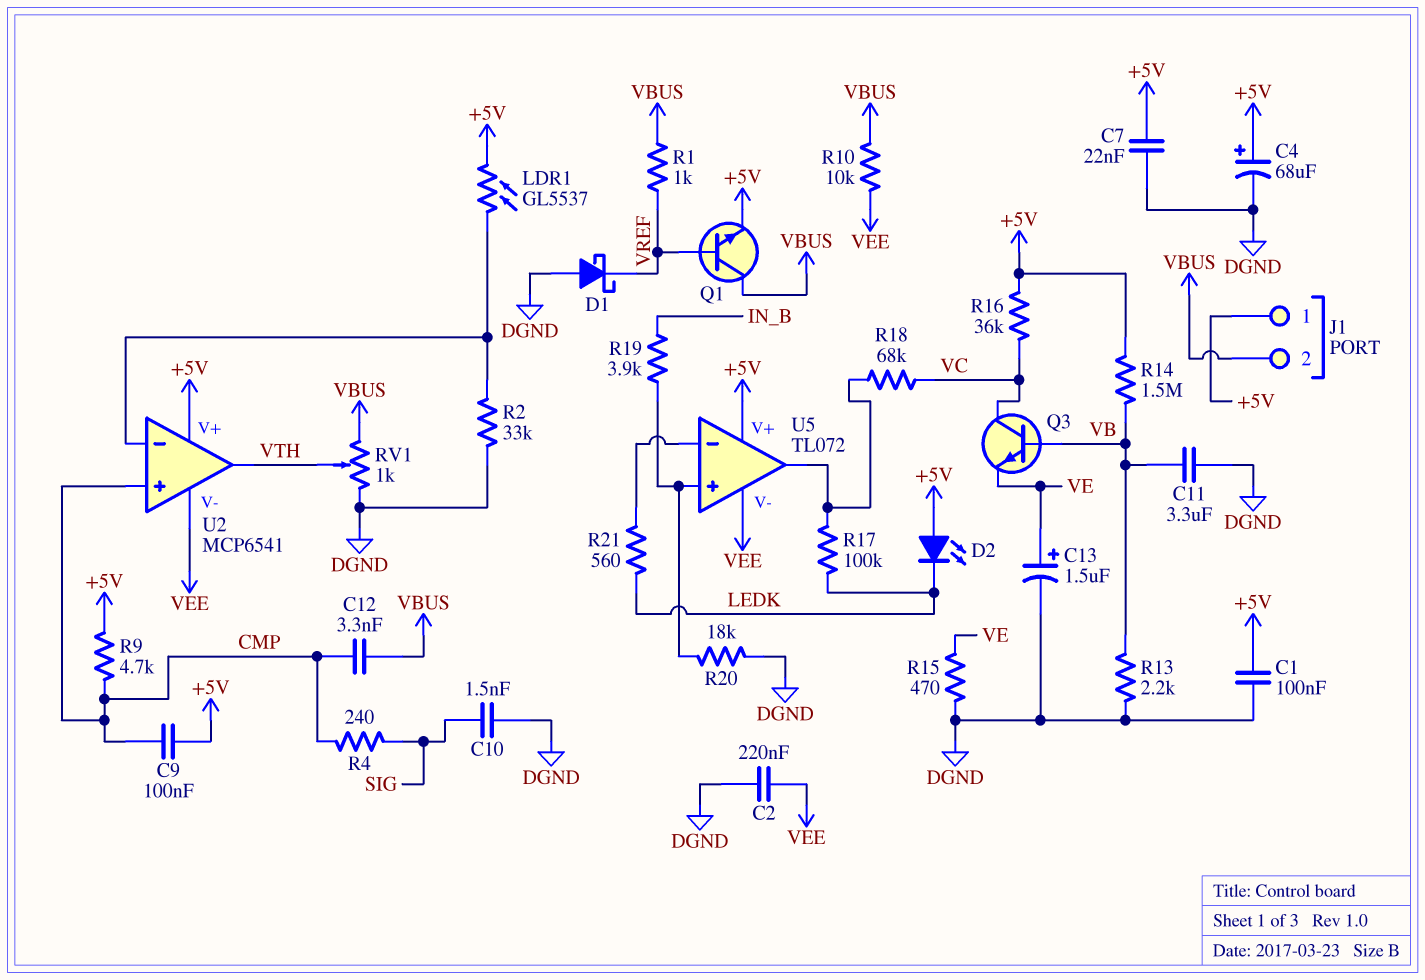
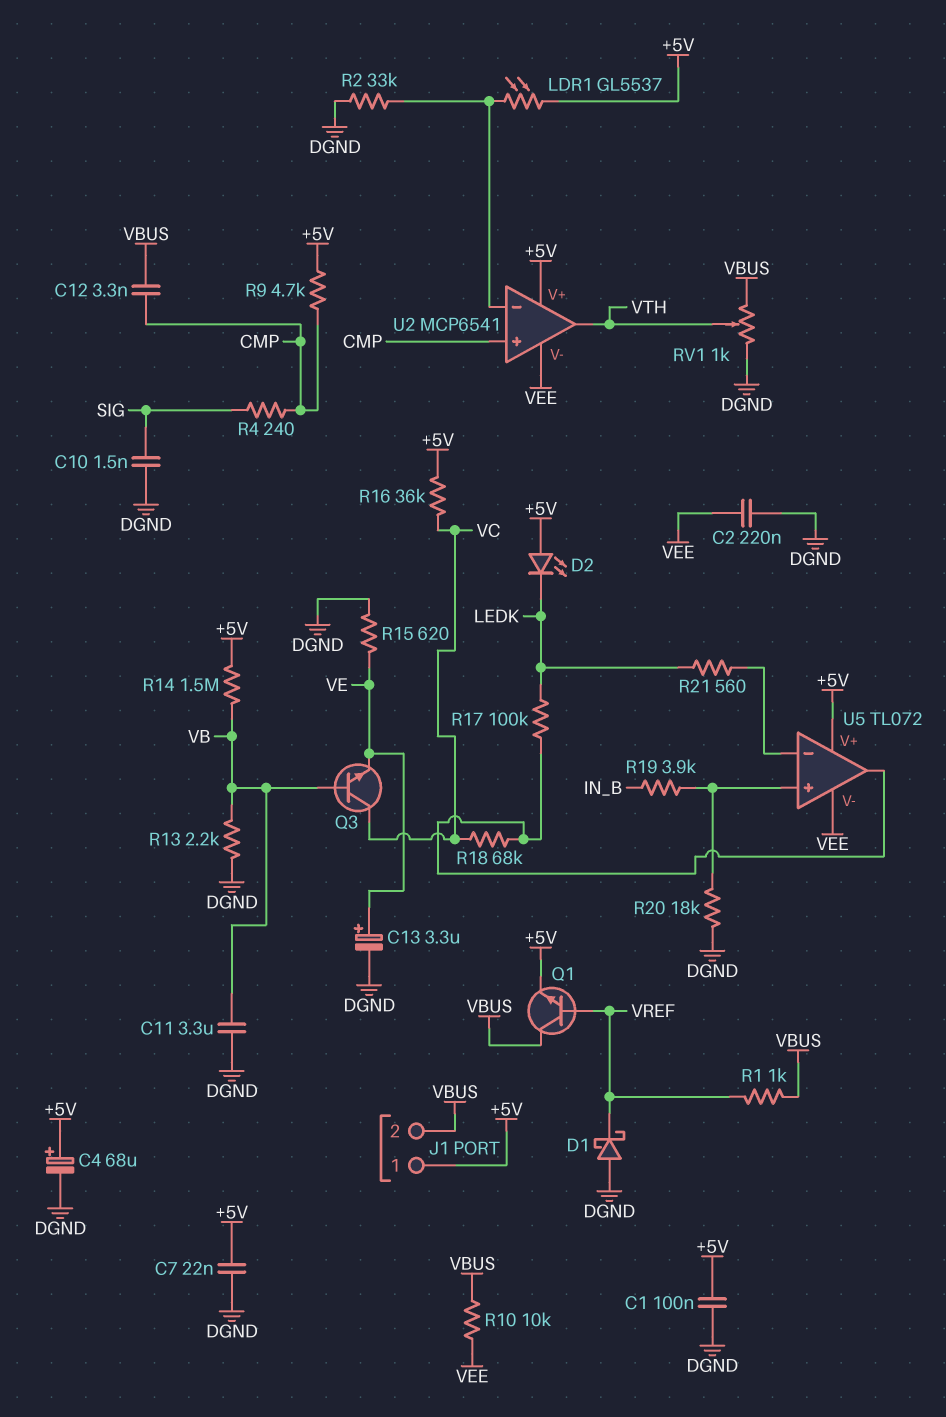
C9: 100nF (+5V, CMP) -> none
C13: 1.5uF (plus VE, minus DGND) -> 3.3uF (plus VE, minus DGND)
R15: 470 (DGND, VE) -> 620 (DGND, VE)

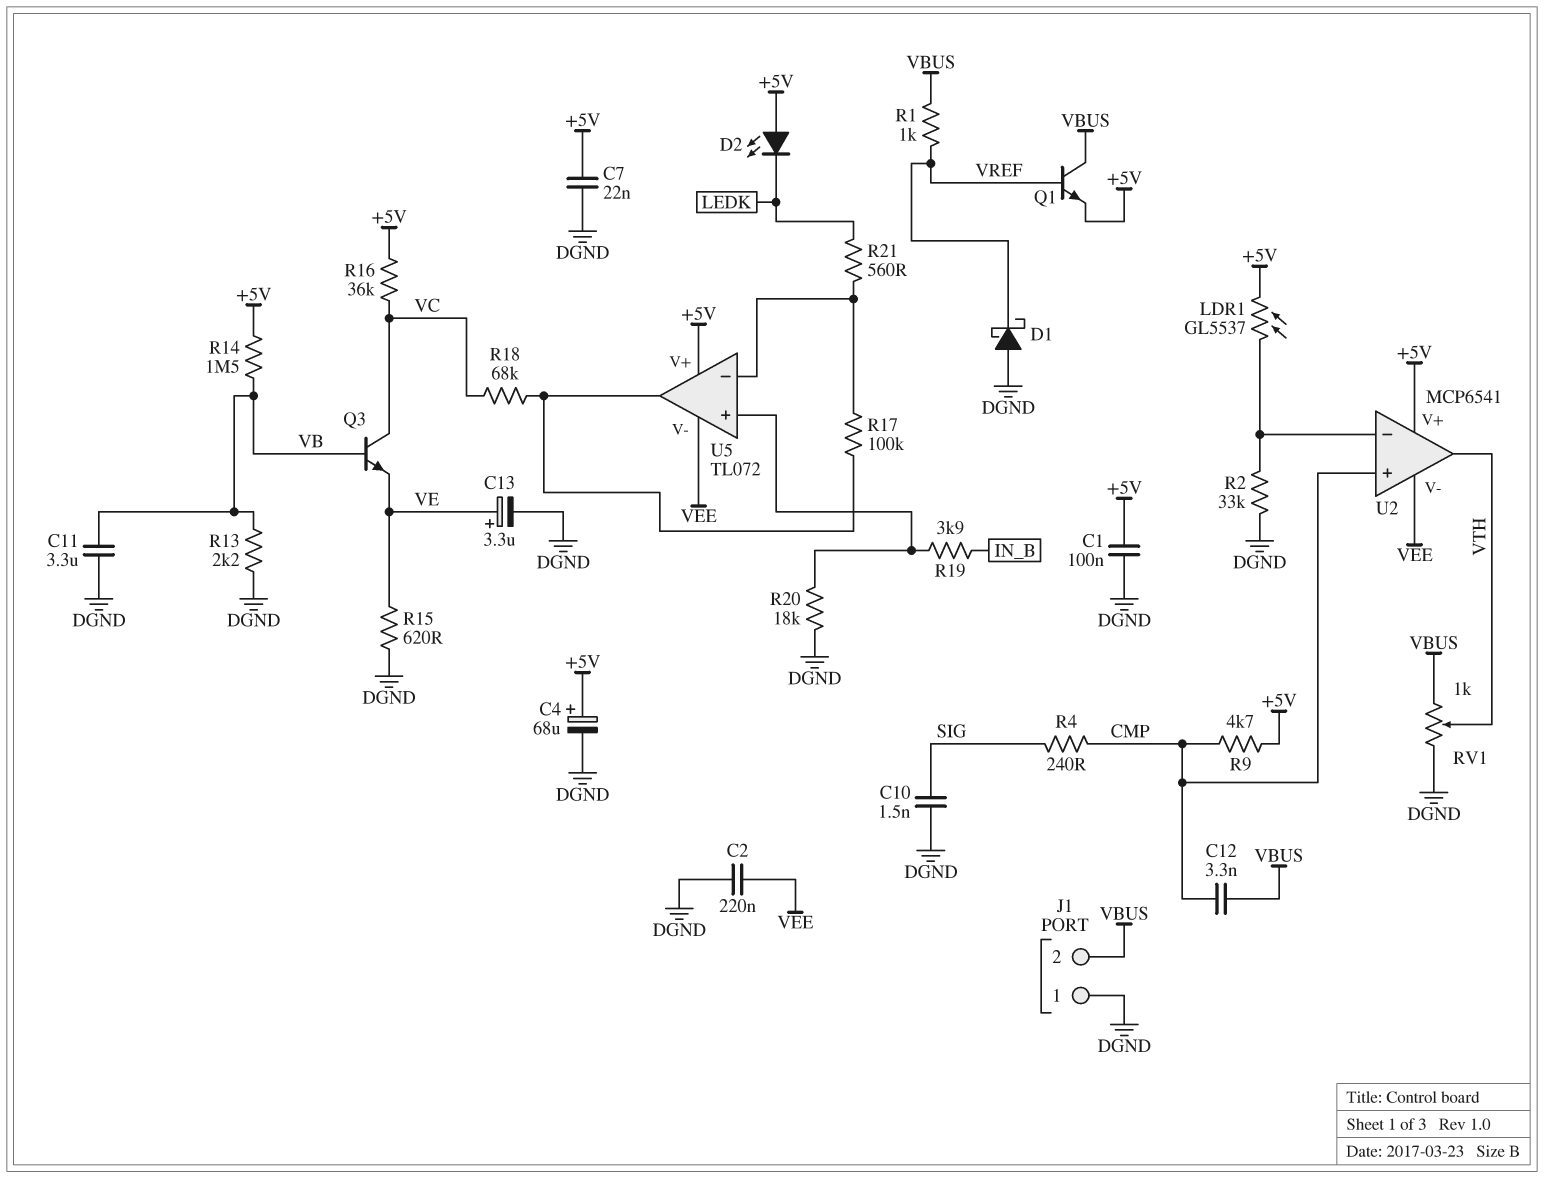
J1 pin 1: +5V -> DGND
R10: 10k (VBUS, VEE) -> none
R17: 100k (LEDK, U5/out) -> 100k (U5/in-, U5/out)

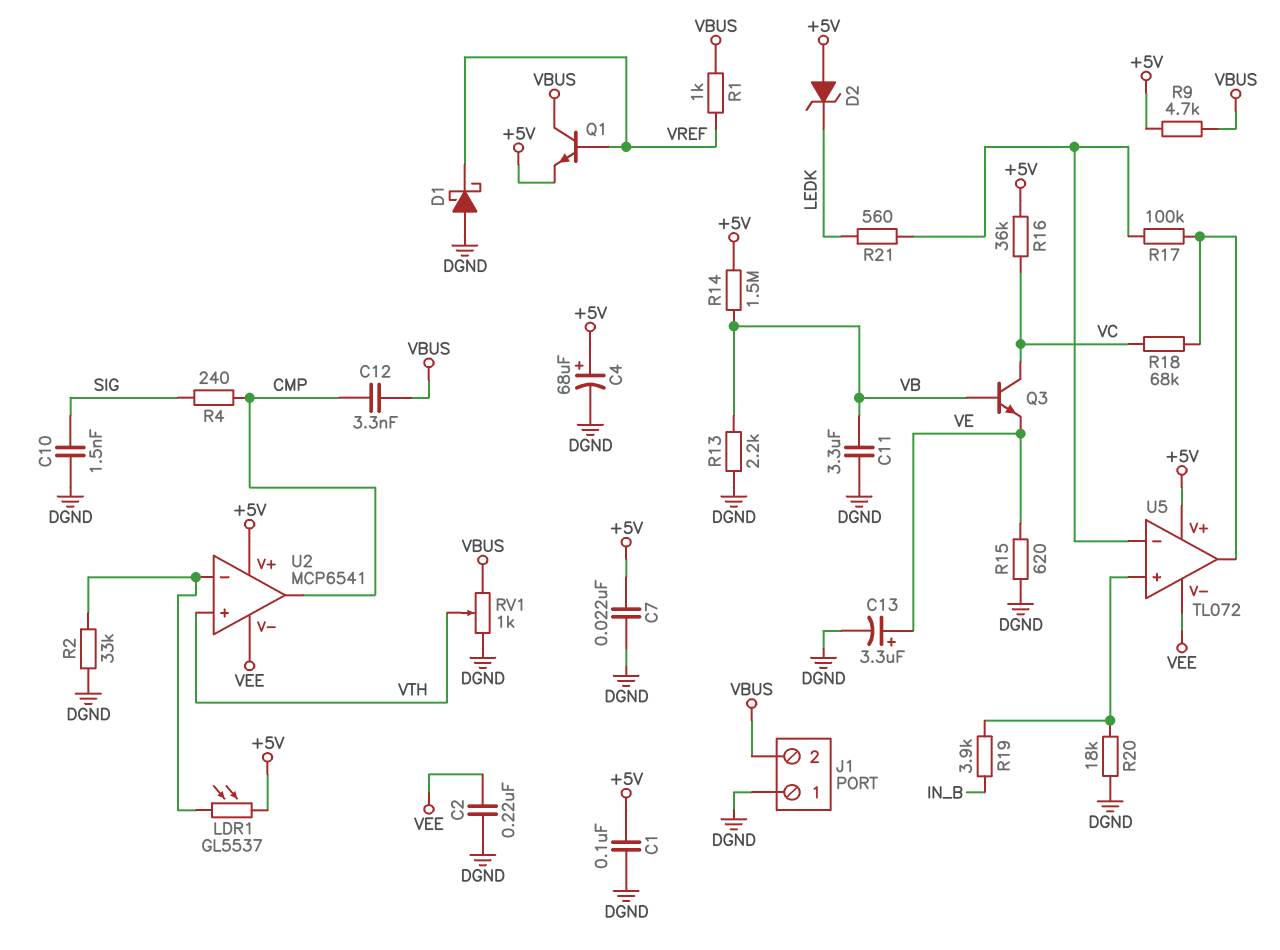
D2: LED (A +5V, K LEDK) -> zener (A +5V, K LEDK)
R9: 4.7k (+5V, CMP) -> 4.7k (+5V, VBUS)
U2 pin in+: CMP -> VTH
U2 pin out: VTH -> CMP

